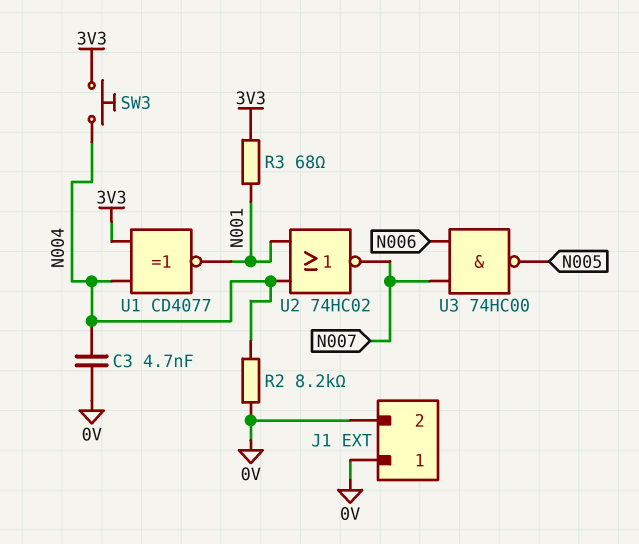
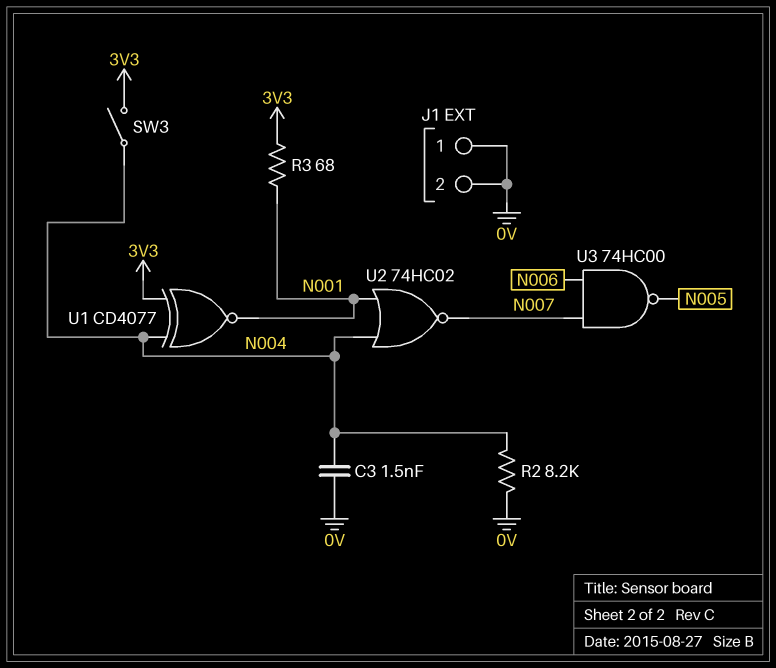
C3: 4.7nF (0V, N004) -> 1.5nF (0V, N004)
SW3: button (3V3, N004) -> switch (3V3, N004)

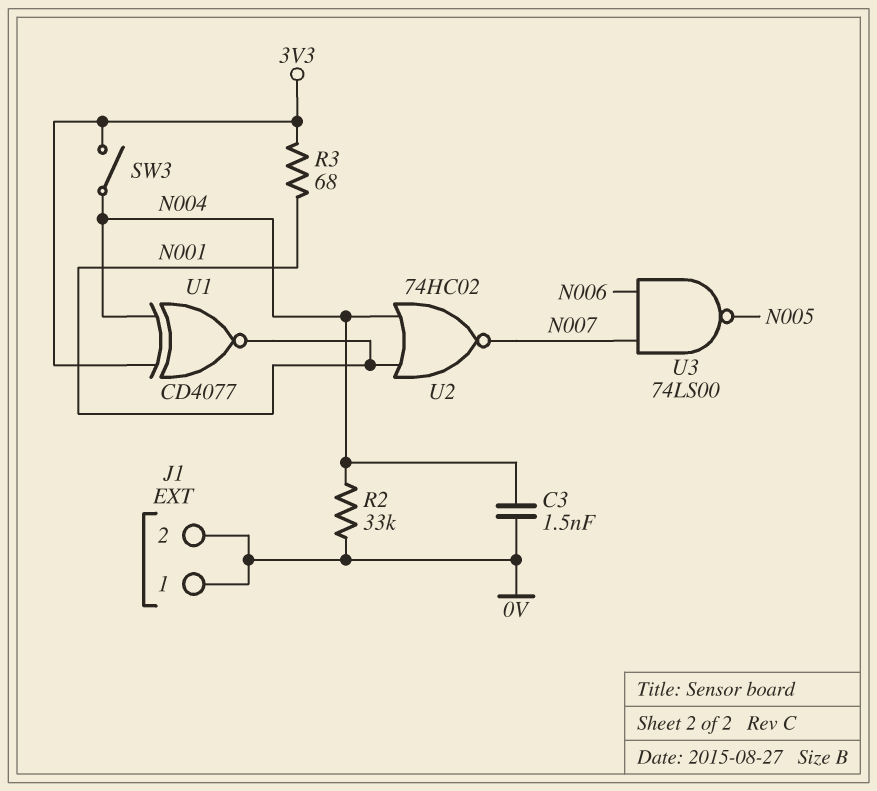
R2: 8.2k (0V, N004) -> 33k (0V, N004)
U3: NAND 74HC00 (in N006, in N007, out N005) -> NAND 74LS00 (in N006, in N007, out N005)

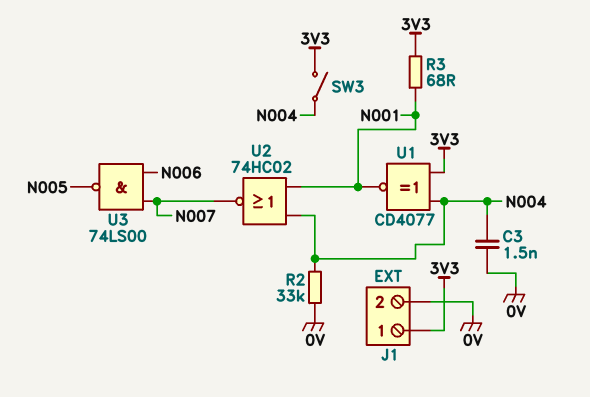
J1 pin 1: 0V -> 3V3

